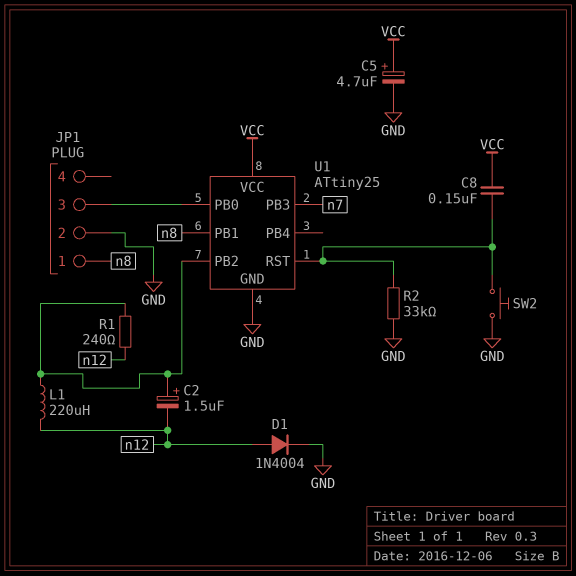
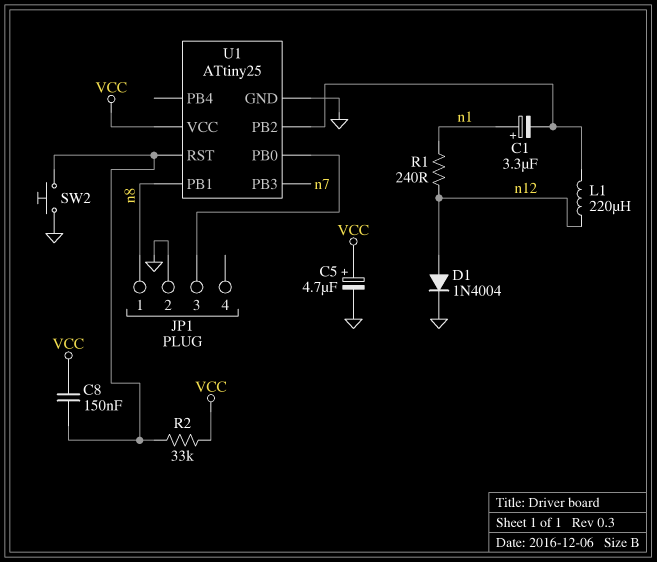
C1: none -> 3.3uF (plus n1, minus U1/PB2)
C2: 1.5uF (plus U1/PB2, minus n12) -> none
R1: 240 (U1/PB2, n12) -> 240 (n1, n12)
R2: 33k (GND, U1/RST) -> 33k (U1/RST, VCC)

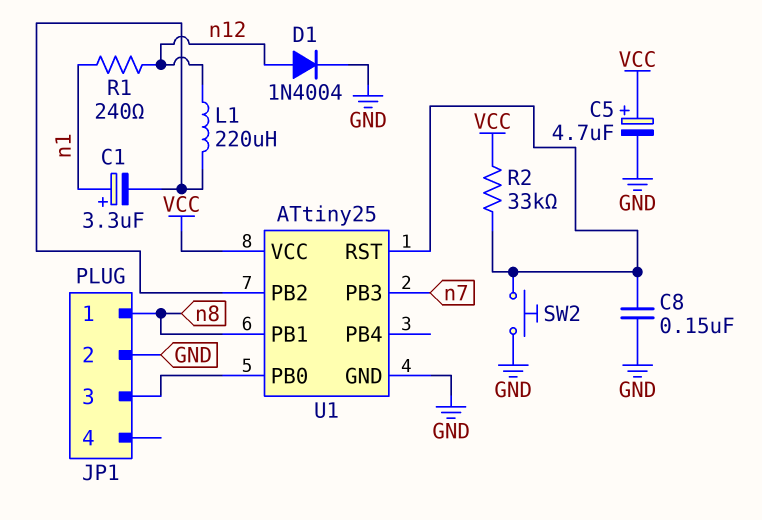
C8: 150nF (U1/RST, VCC) -> 150nF (GND, U1/RST)

